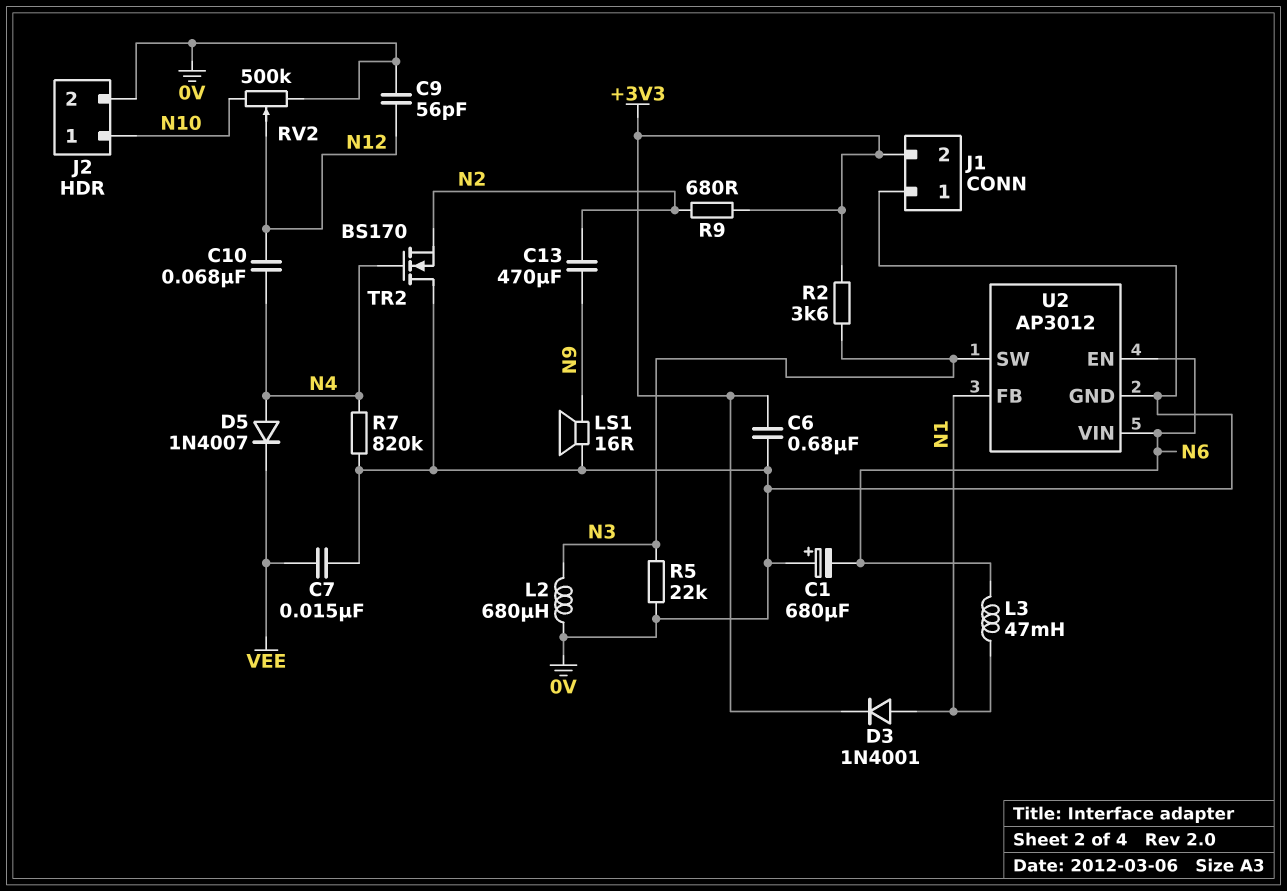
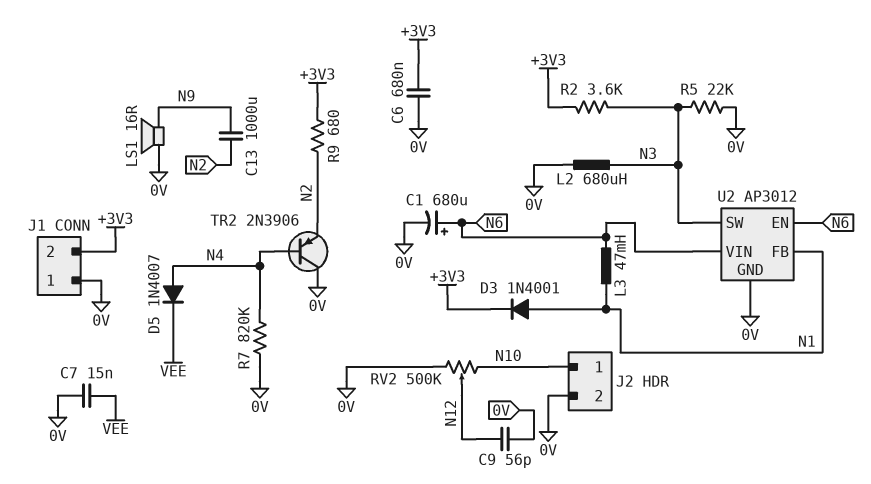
C1: 680uF (plus 0V, minus N6) -> 680uF (plus N6, minus 0V)
C10: 68nF (N4, N12) -> none
C13: 470uF (N2, N9) -> 1000uF (N2, N9)
TR2: NMOS BS170 (G N4, D 0V, S N2) -> PNP 2N3906 (B N4, C 0V, E N2)

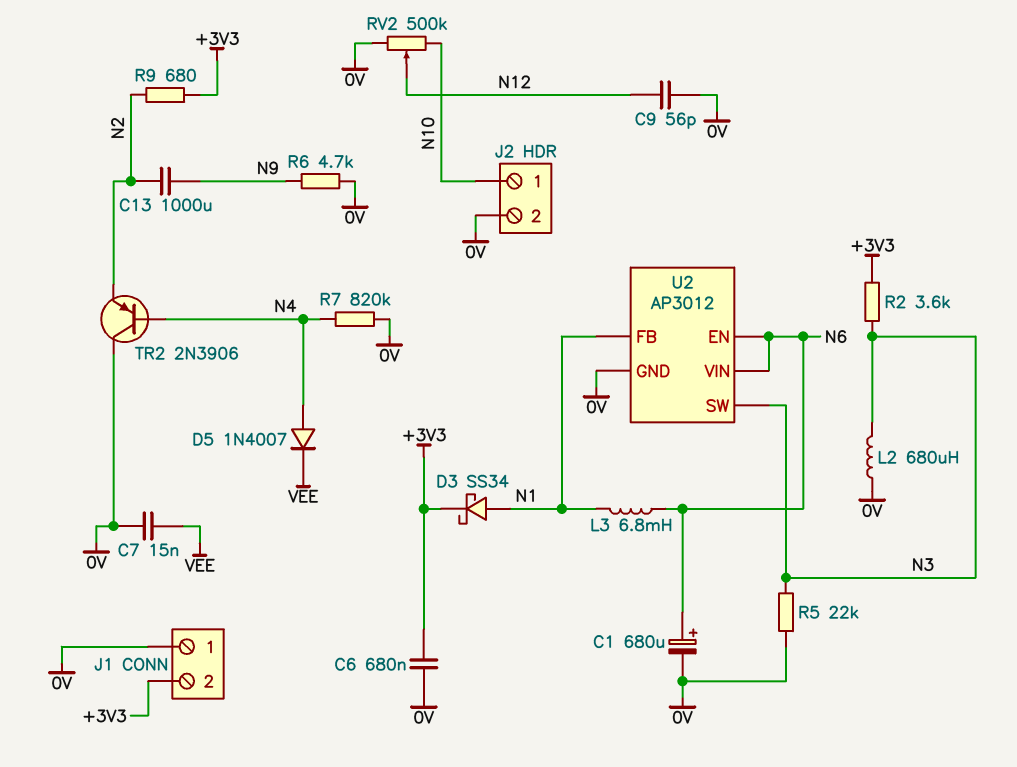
D3: diode 1N4001 (A N1, K +3V3) -> schottky SS34 (A N1, K +3V3)
L3: 47mH (N1, N6) -> 6.8mH (N1, N6)
LS1: speaker 16R (0V, N9) -> none
R6: none -> 4.7k (0V, N9)

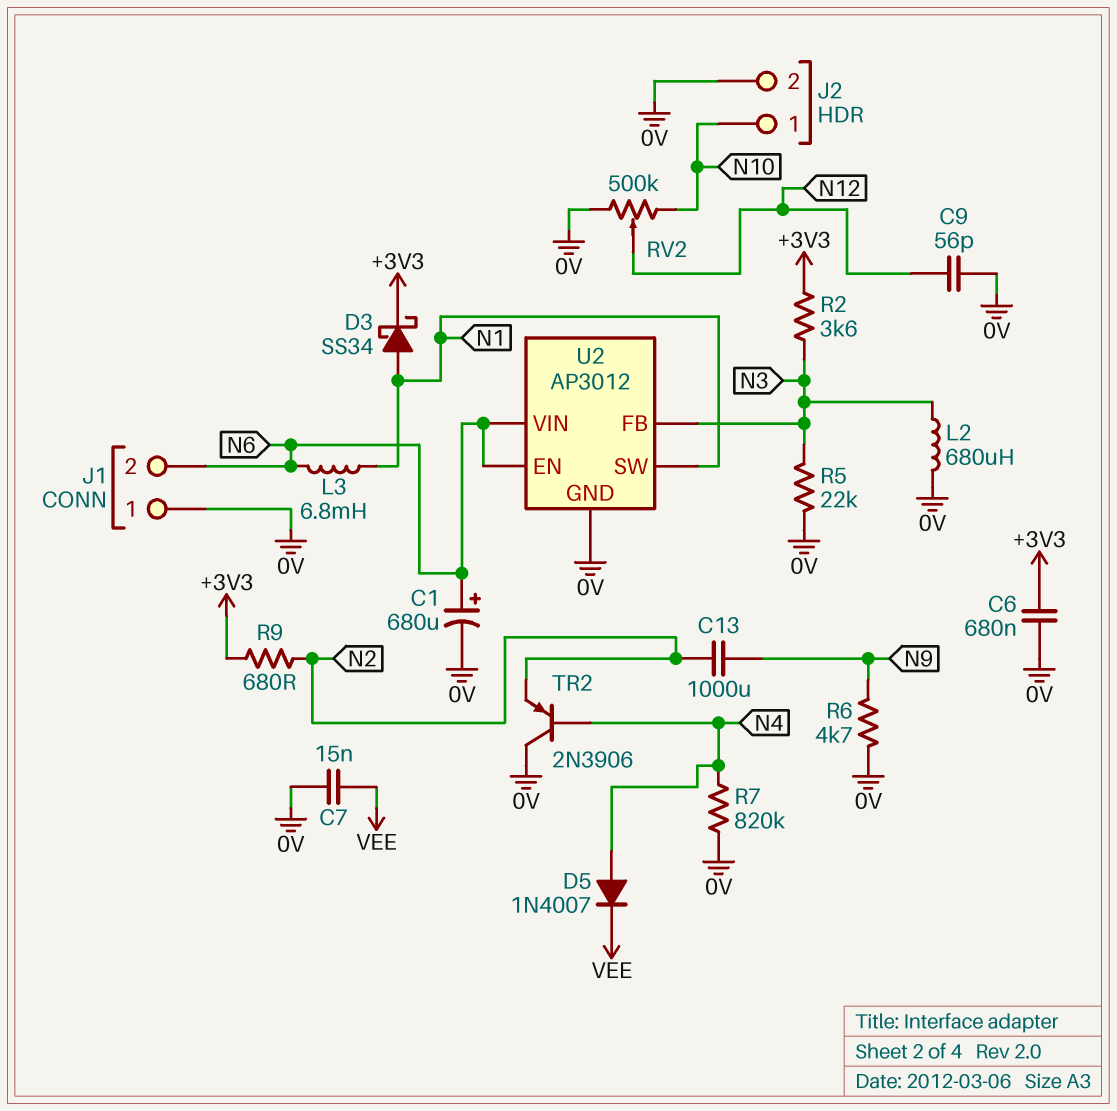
J1 pin 2: +3V3 -> N6
U2 pin FB: N1 -> N3
U2 pin SW: N3 -> N1

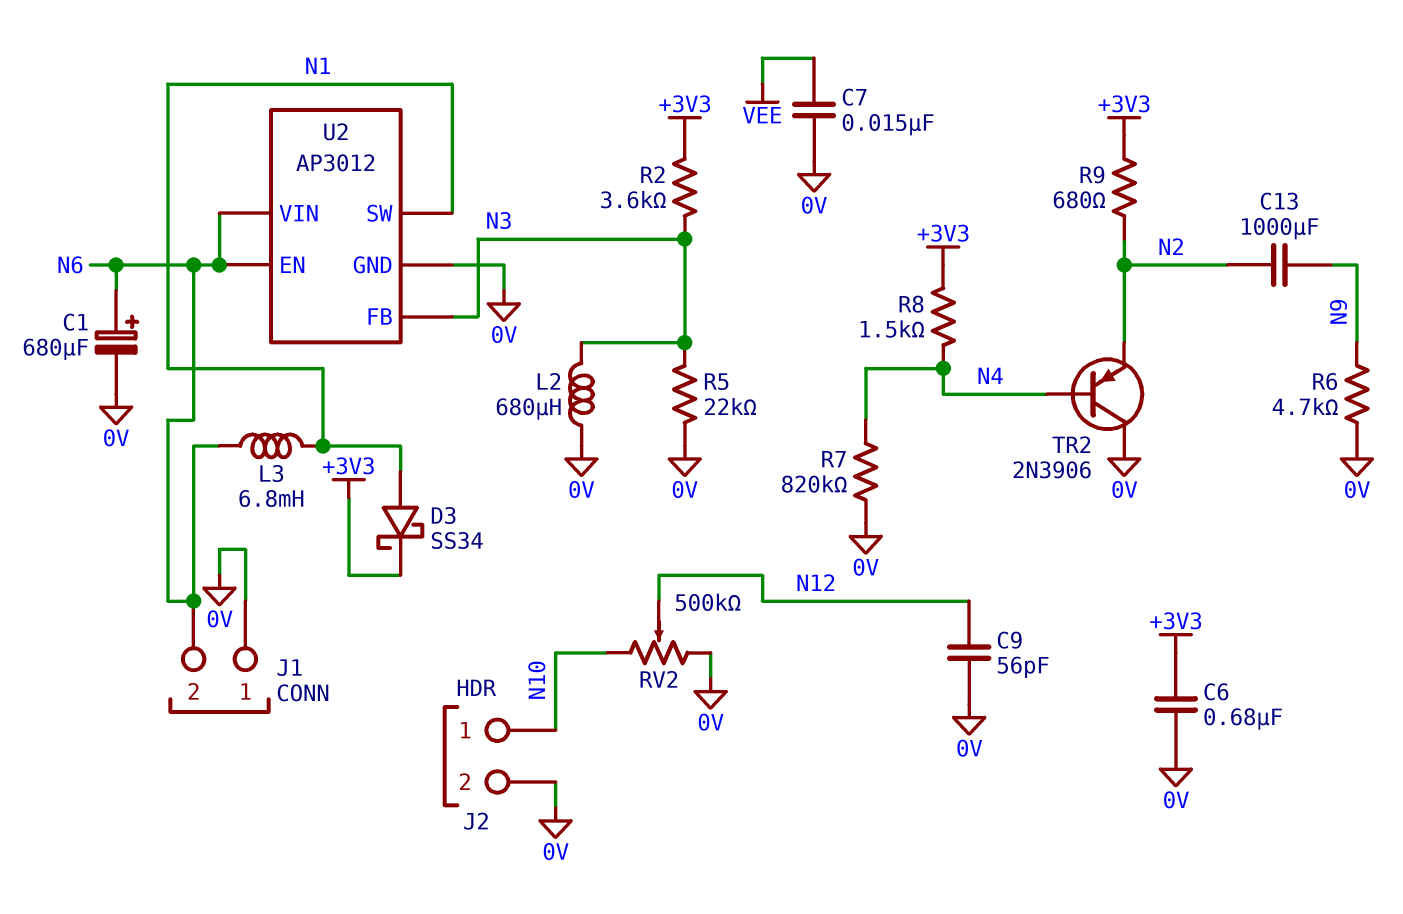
D5: diode 1N4007 (A N4, K VEE) -> none
R8: none -> 1.5k (+3V3, N4)

